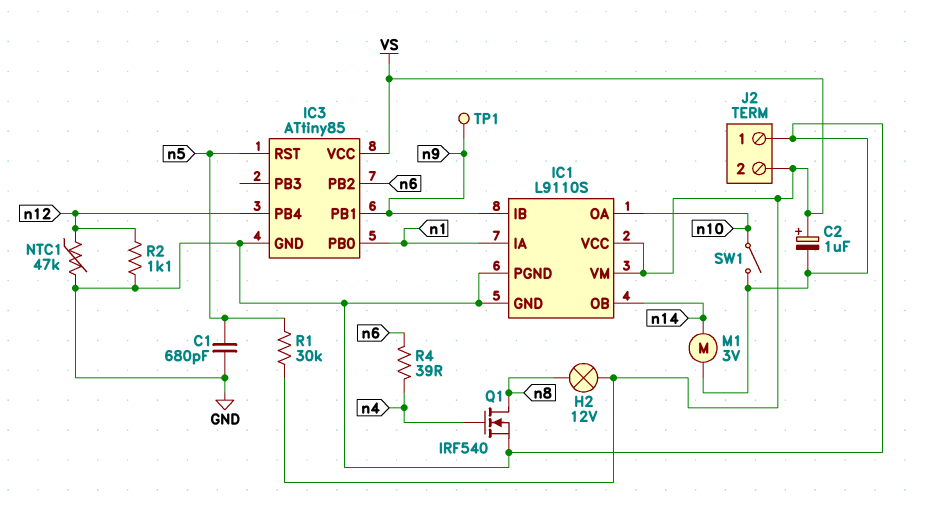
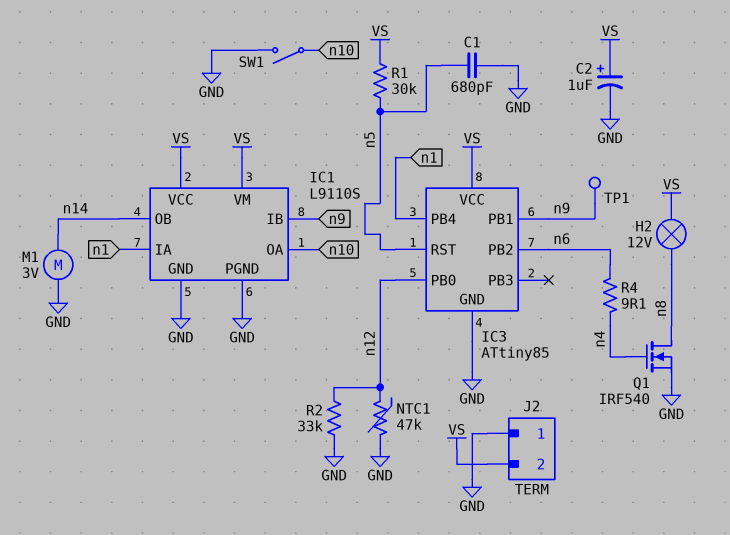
IC3 pin PB0: n1 -> n12
IC3 pin PB4: n12 -> n1
R2: 1.1k (GND, n12) -> 33k (GND, n12)
R4: 39 (n4, n6) -> 9.1 (n4, n6)

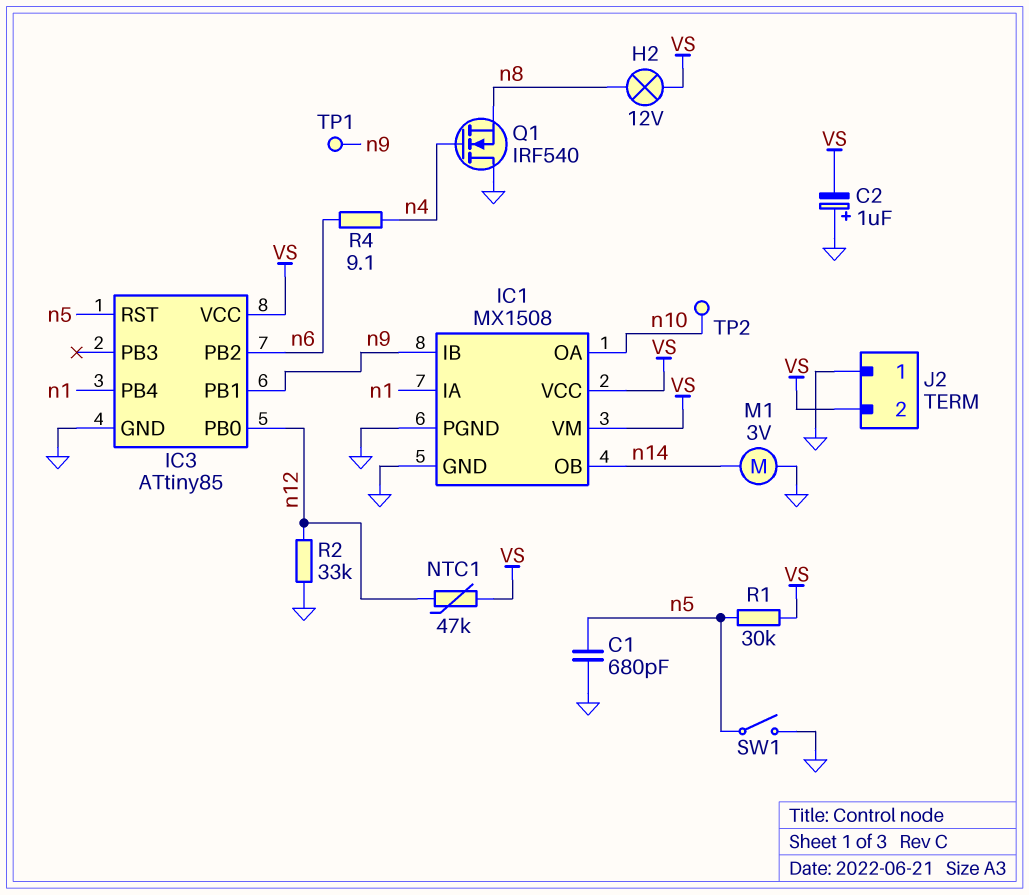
C2: 1uF (plus VS, minus GND) -> 1uF (plus GND, minus VS)
IC1: L9110S -> MX1508
NTC1: 47k (GND, n12) -> 47k (VS, n12)
Q1: NMOS IRF540 (G n4, D n8, S GND) -> NMOS IRF540 (G n4, D GND, S n8)
SW1: switch (GND, n10) -> switch (GND, n5)
TP2: none -> test point (n10)

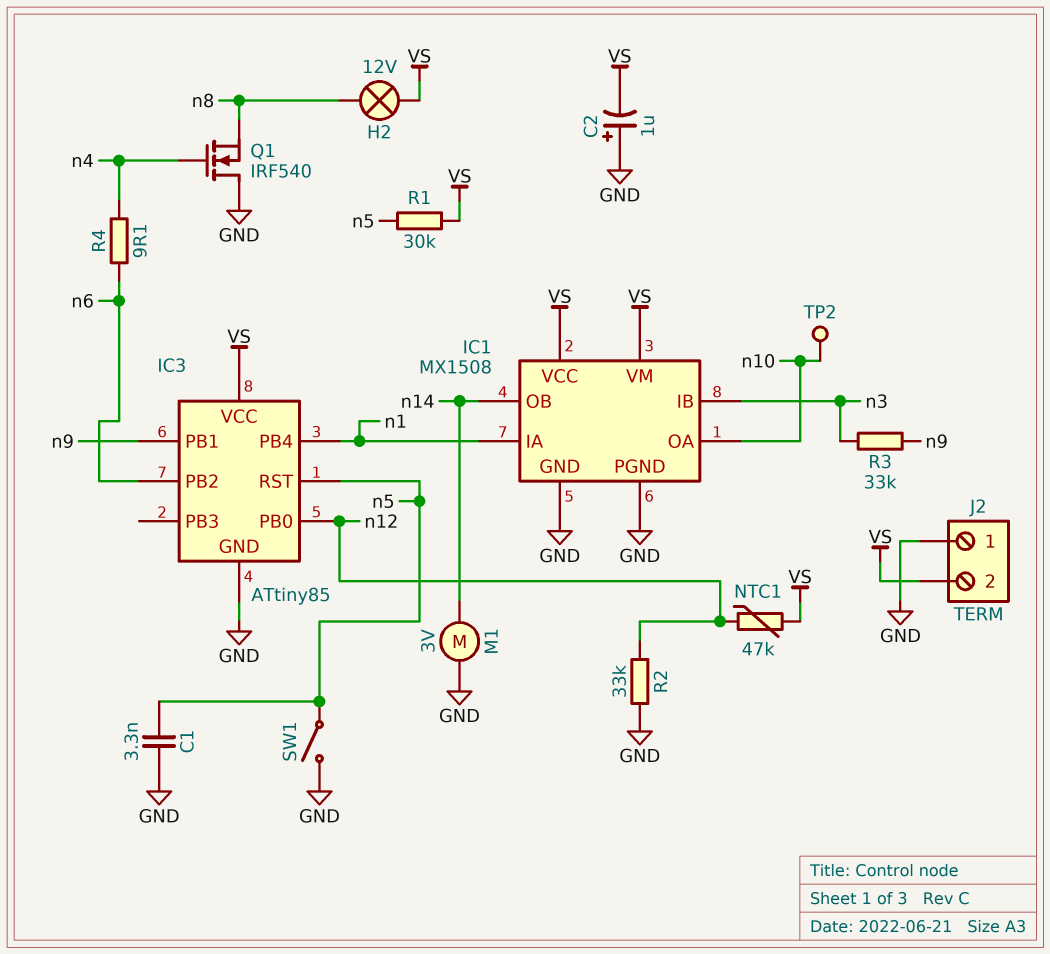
C1: 680pF (GND, n5) -> 3.3nF (GND, n5)
IC1 pin IB: n9 -> n3
R3: none -> 33k (n3, n9)
TP1: test point (n9) -> none

